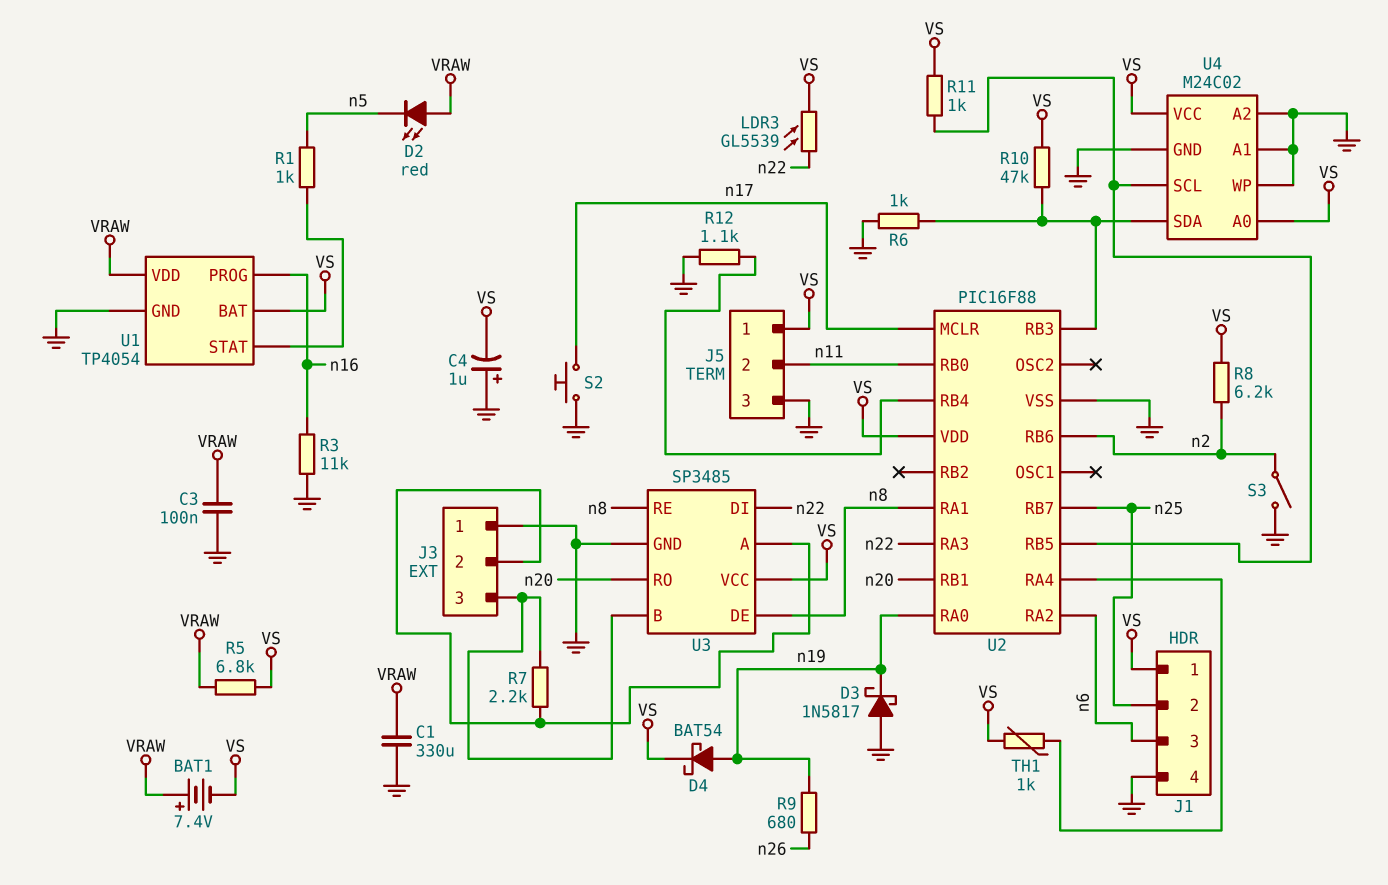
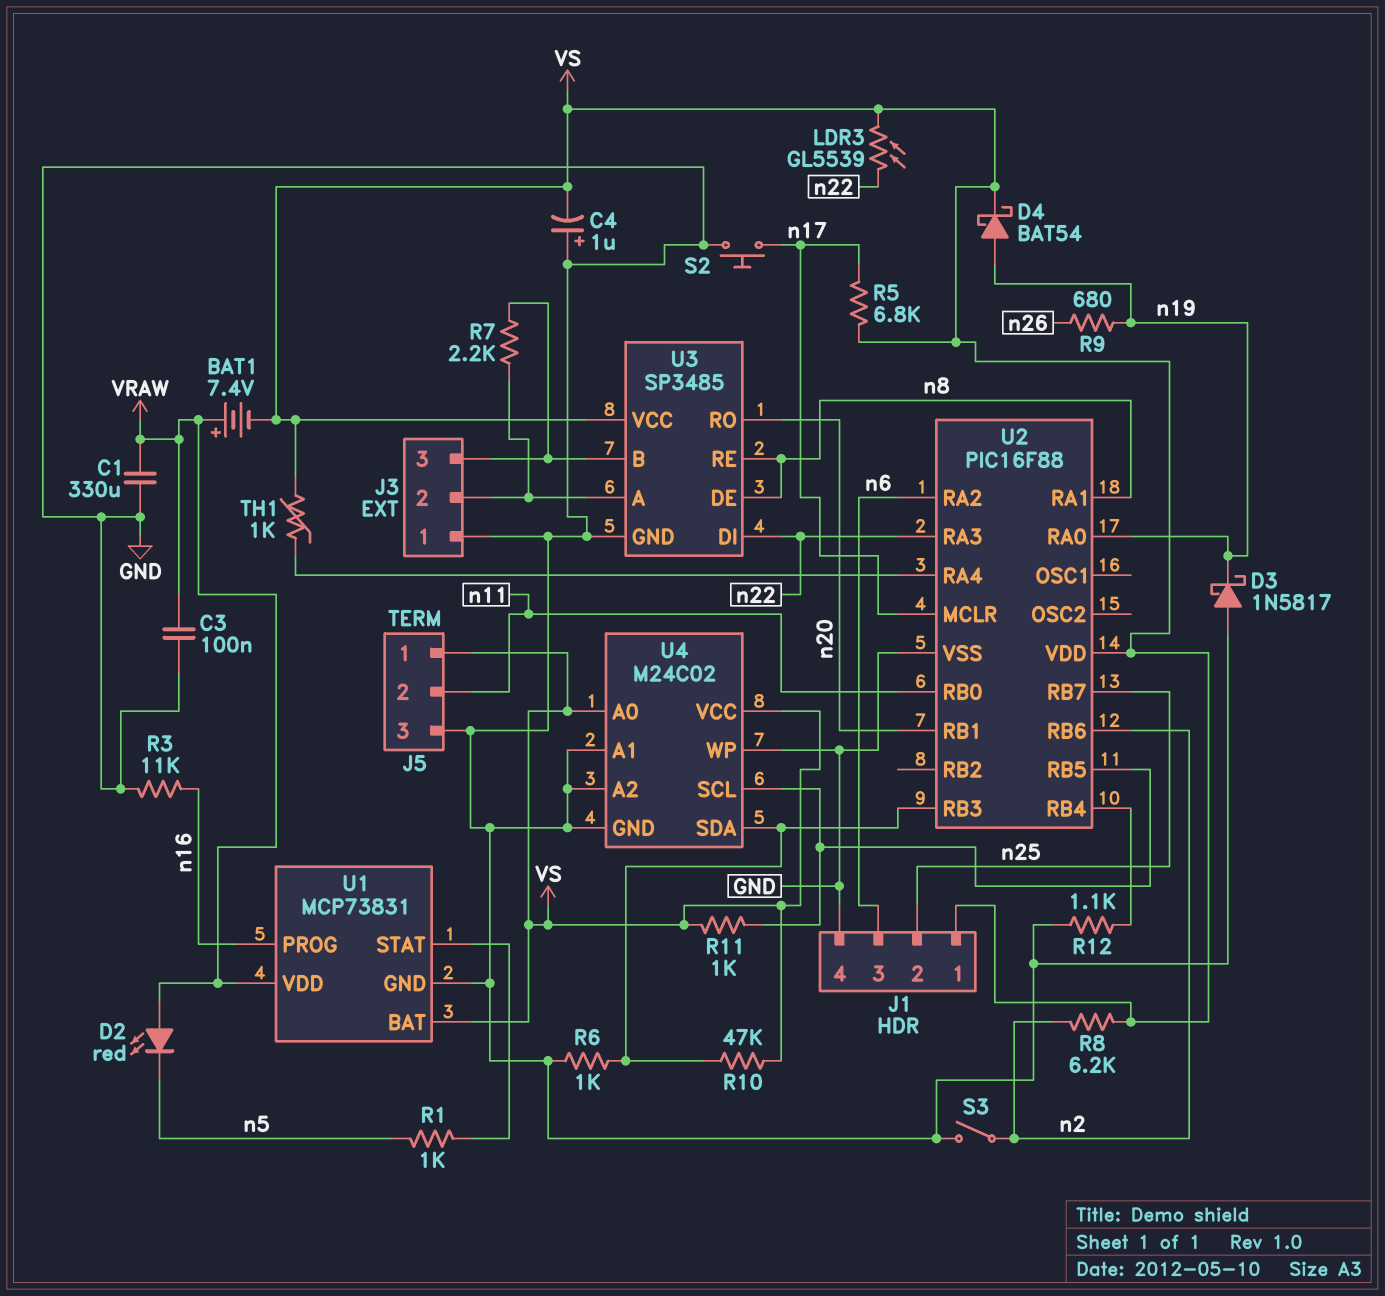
R5: 6.8k (VRAW, VS) -> 6.8k (VS, n17)
U1: TP4054 -> MCP73831

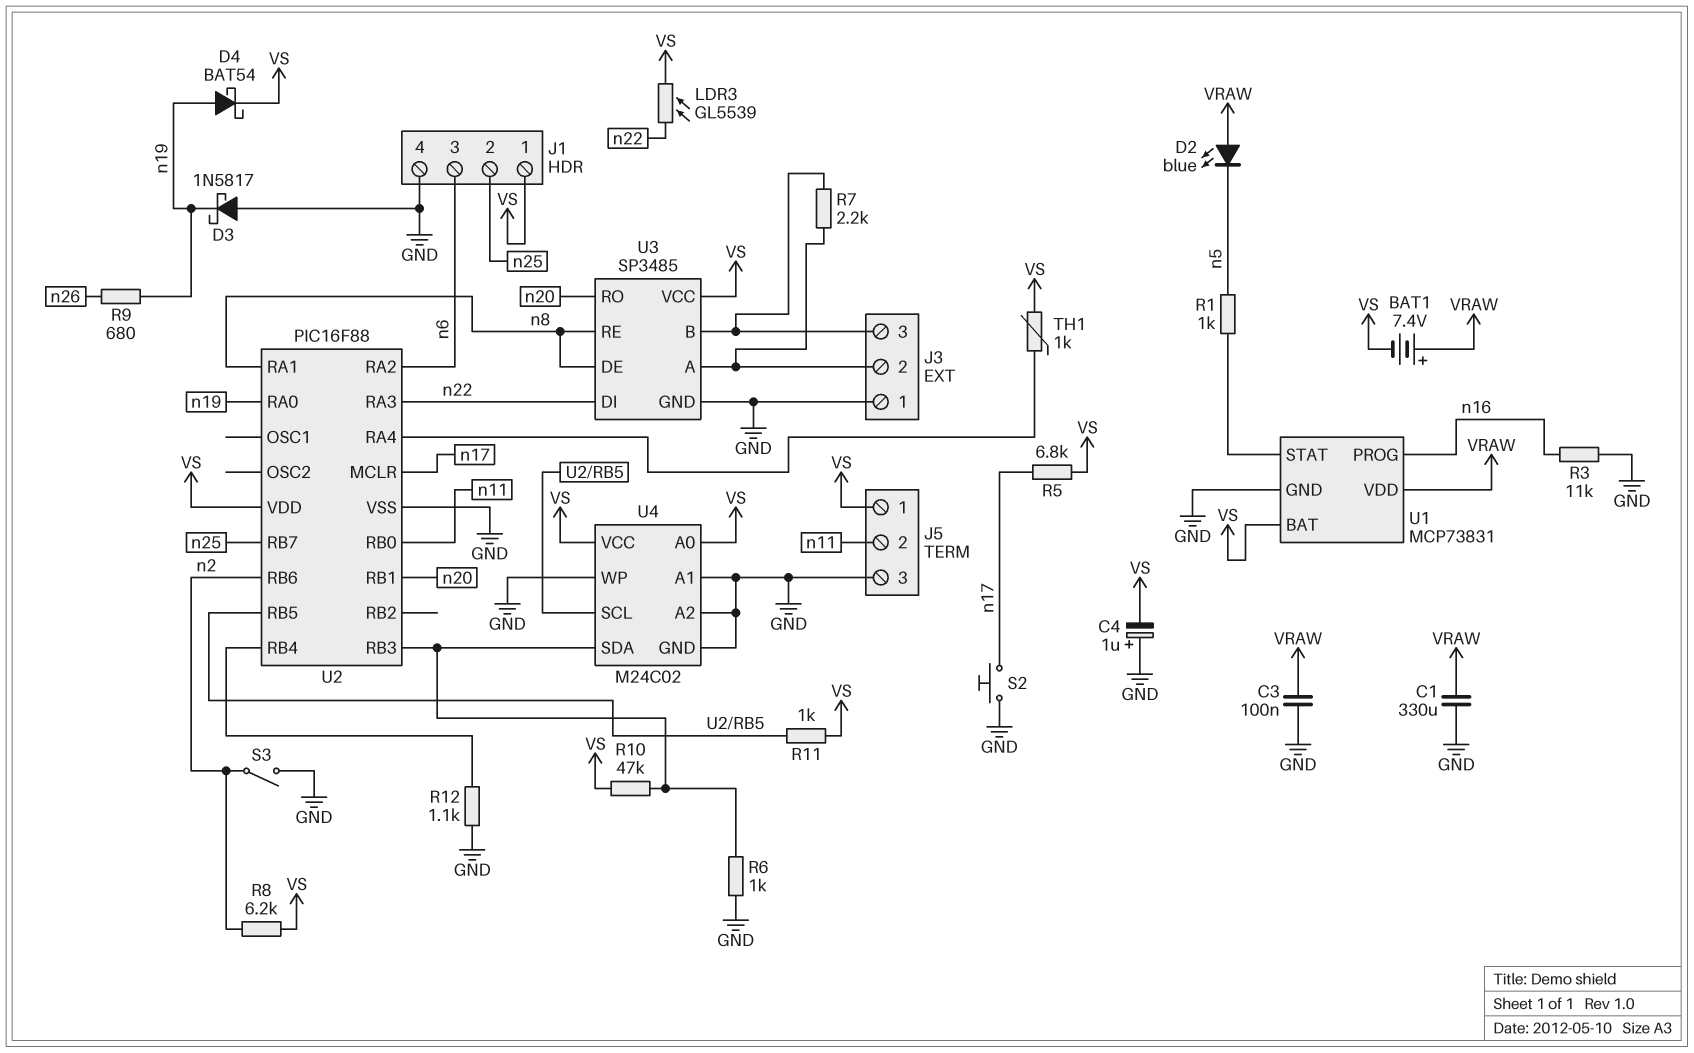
D2: LED red (A VRAW, K n5) -> LED blue (A VRAW, K n5)

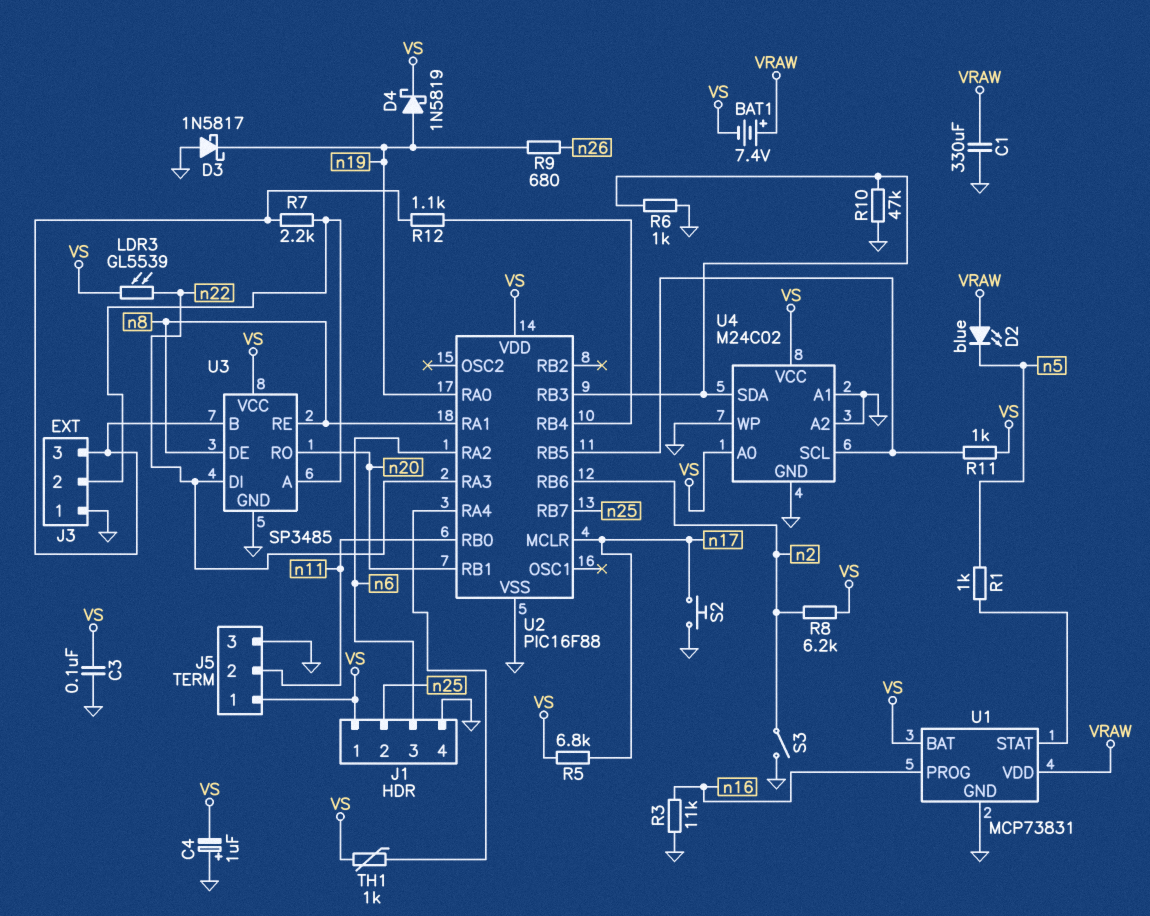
C3: 100nF (GND, VRAW) -> 100nF (GND, VS)
D4: schottky BAT54 (A n19, K VS) -> schottky 1N5819 (A n19, K VS)
R10: 47k (U2/RB3, VS) -> 47k (GND, U2/RB3)
R12: 1.1k (GND, U2/RB4) -> 1.1k (J3/3, U2/RB4)

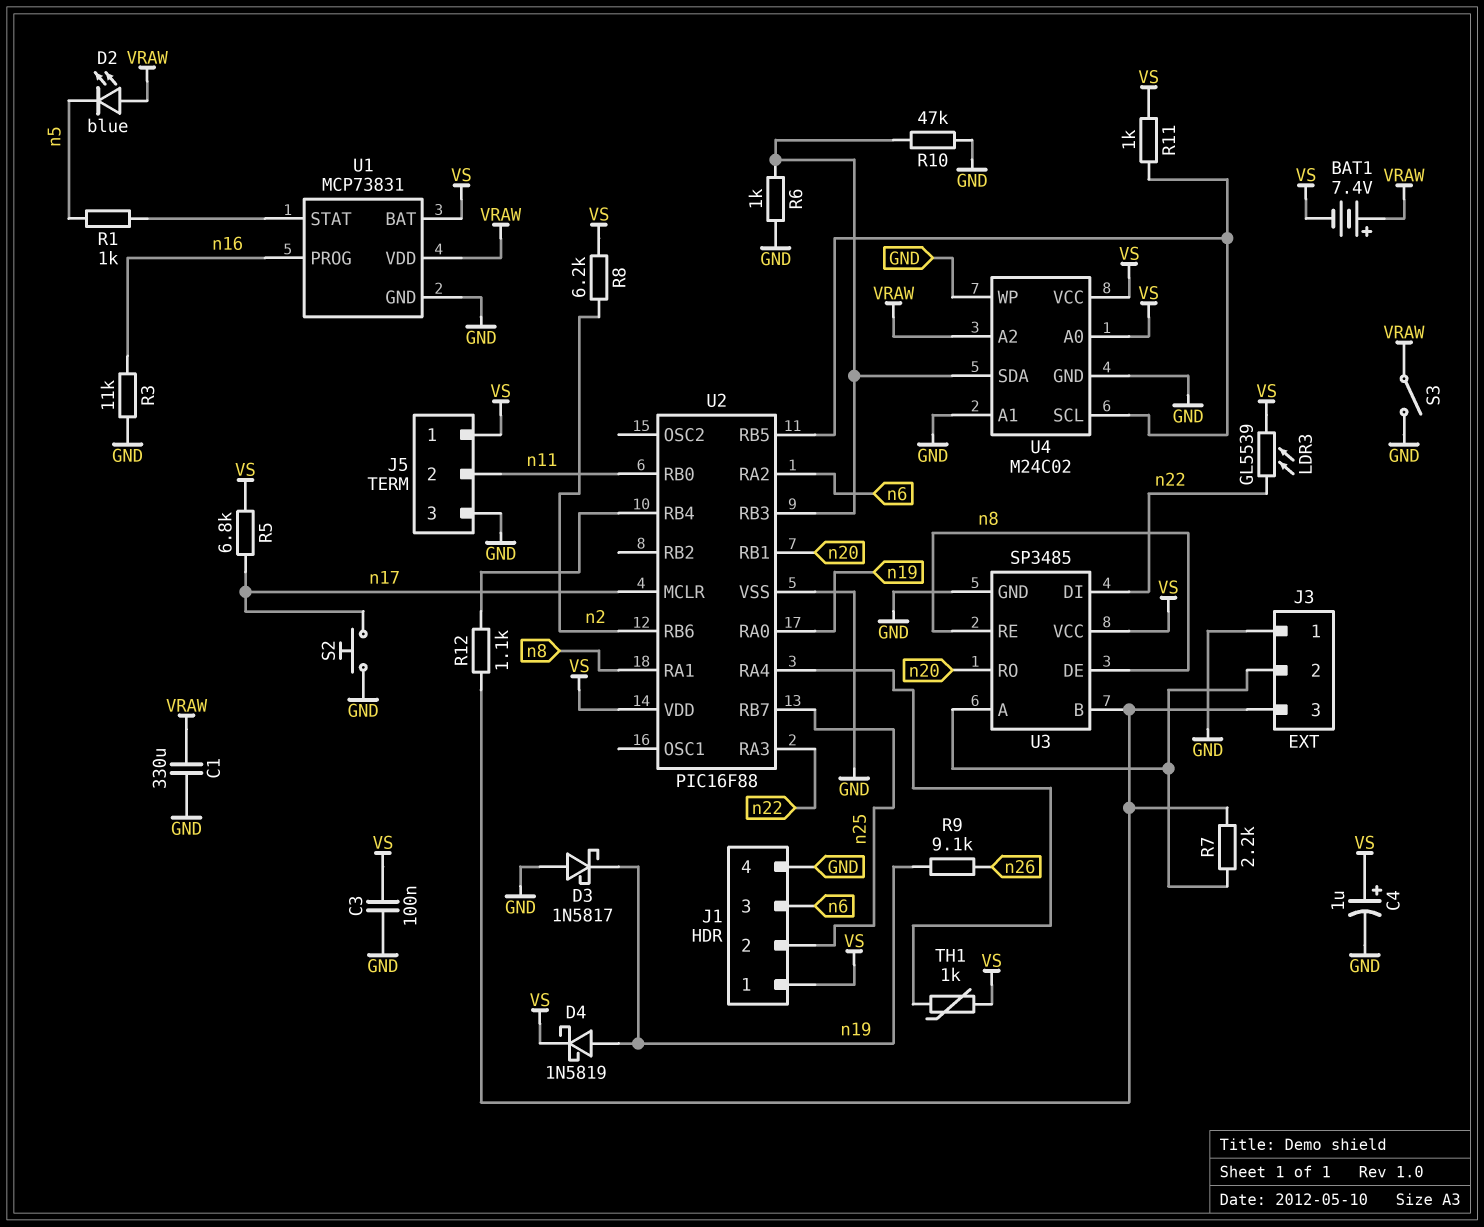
C4: 1uF (plus GND, minus VS) -> 1uF (plus VS, minus GND)
R9: 680 (n19, n26) -> 9.1k (n19, n26)
S3: switch (GND, n2) -> switch (GND, VRAW)
U4 pin A2: GND -> VRAW

